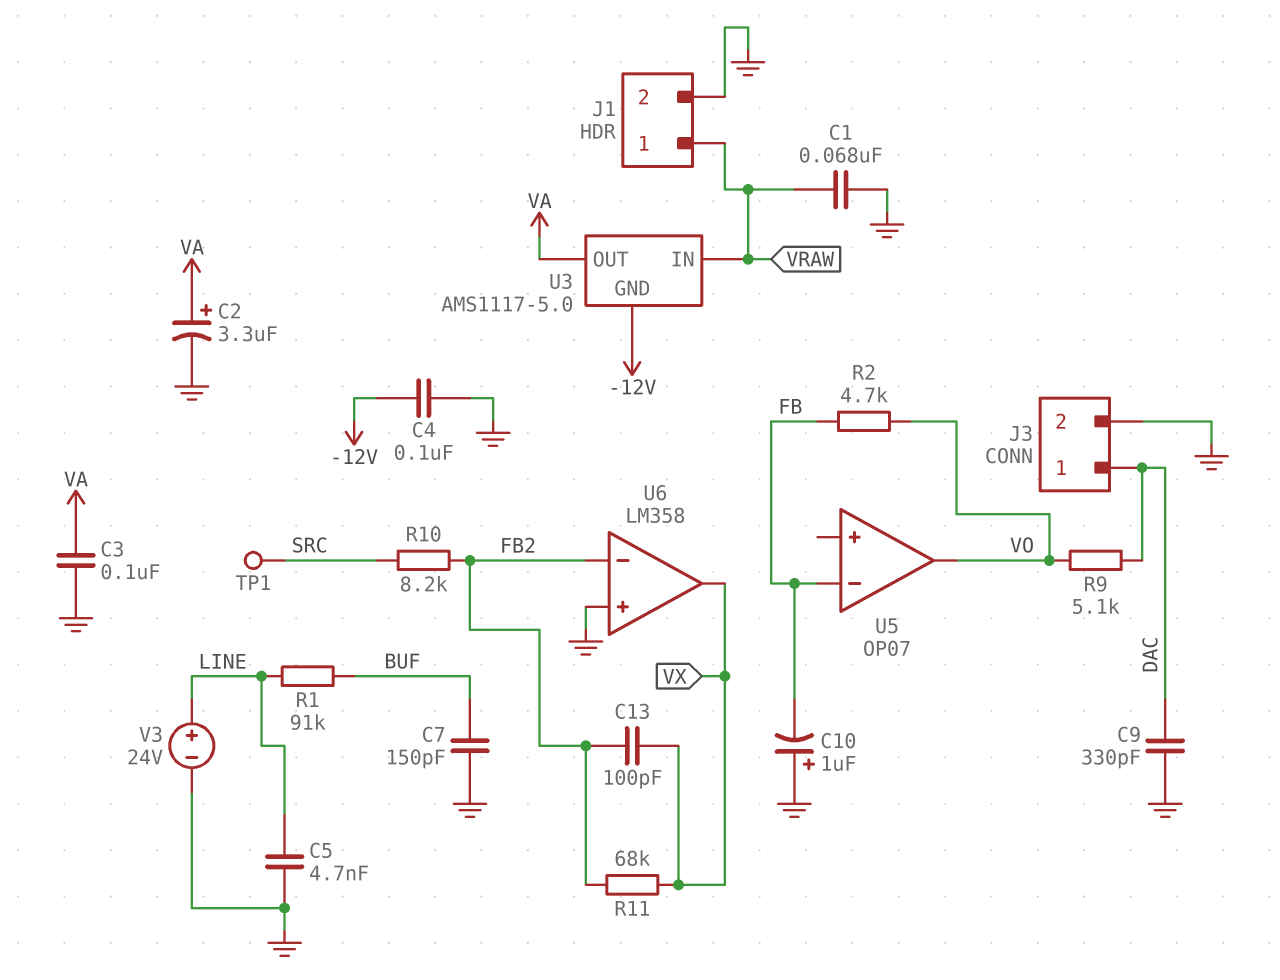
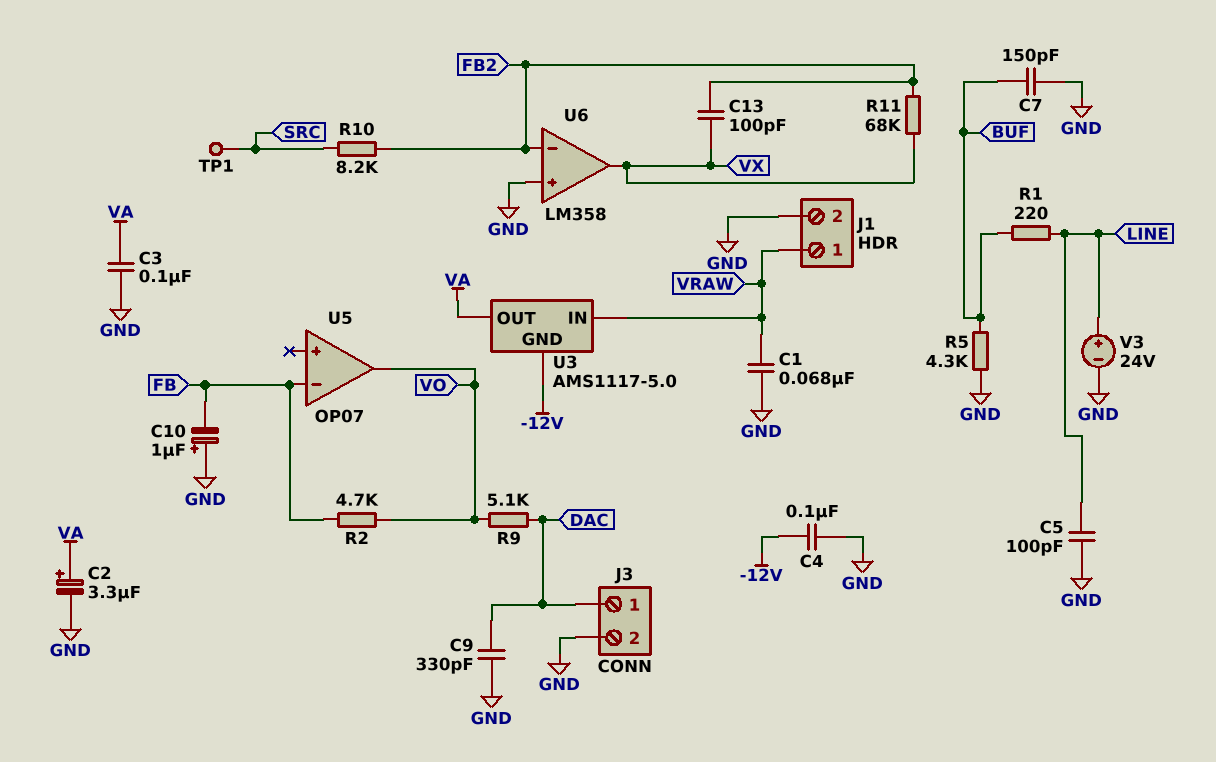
C5: 4.7nF (GND, LINE) -> 100pF (GND, LINE)
R1: 91k (BUF, LINE) -> 220 (BUF, LINE)
R5: none -> 4.3k (BUF, GND)

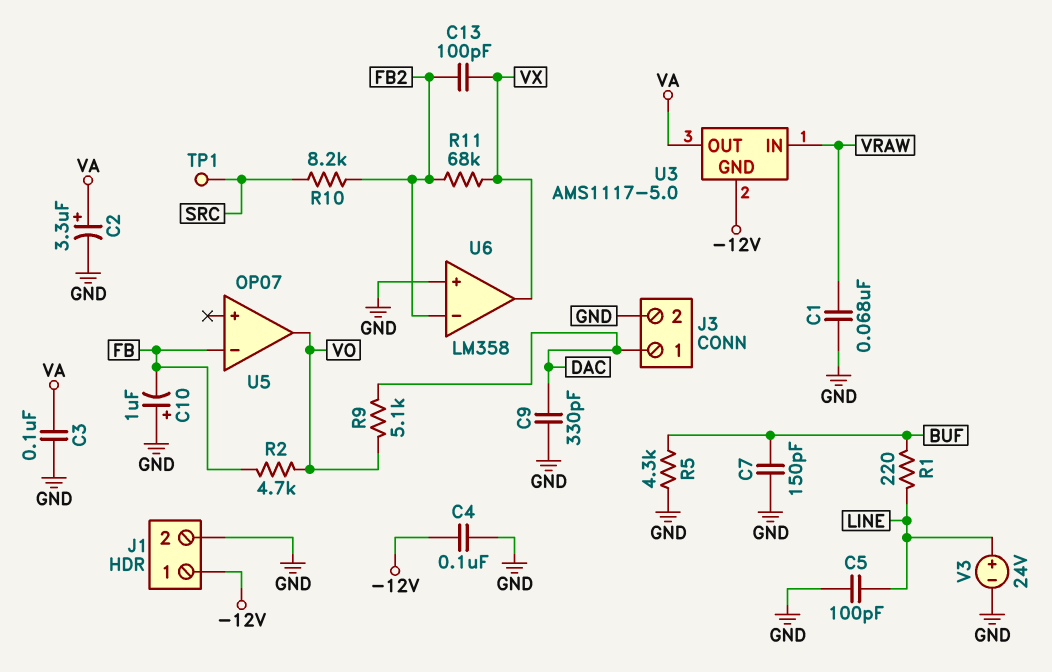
J1 pin 1: VRAW -> -12V

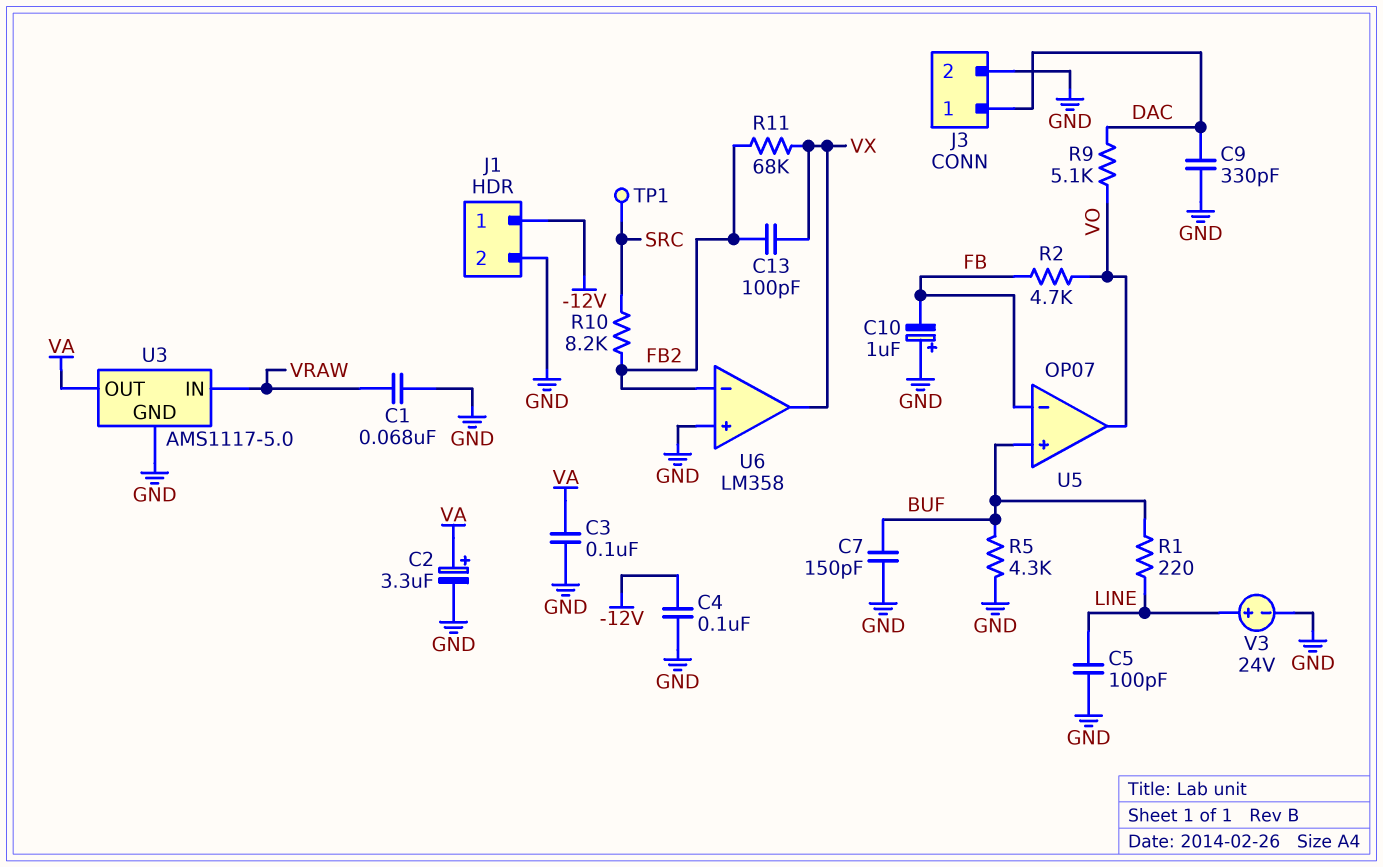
U3 pin GND: -12V -> GND
U5 pin in+: none -> BUF

